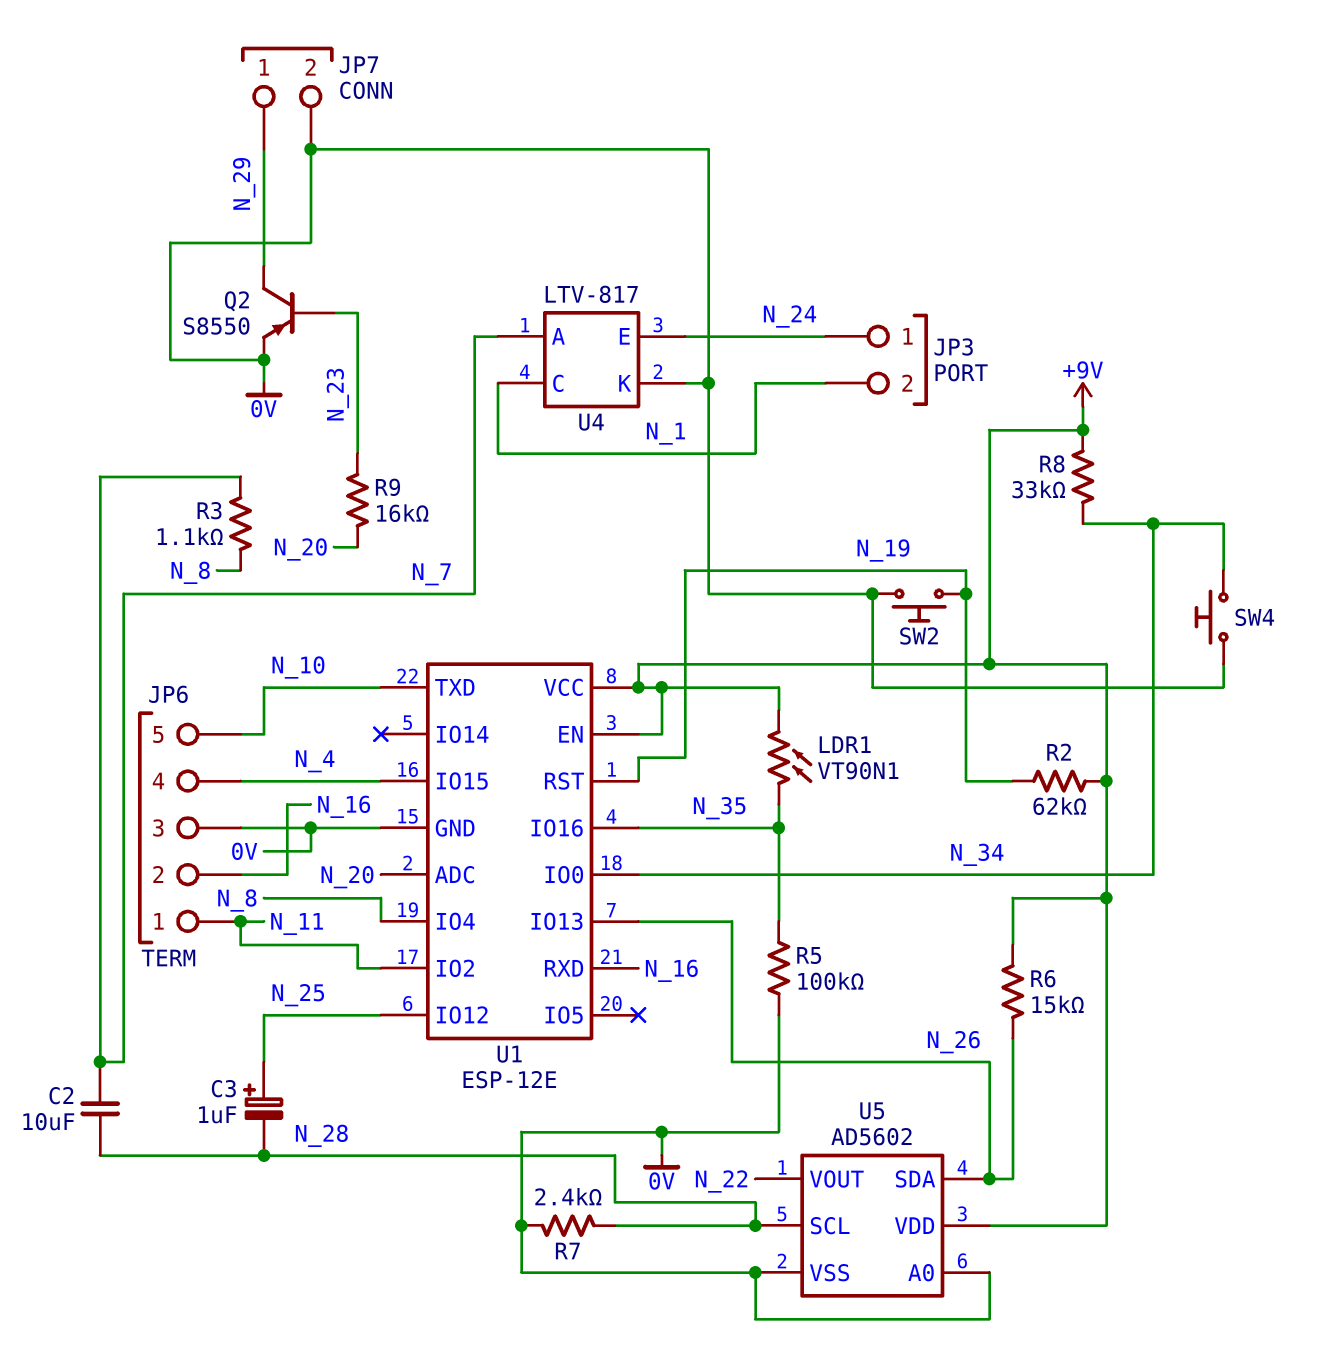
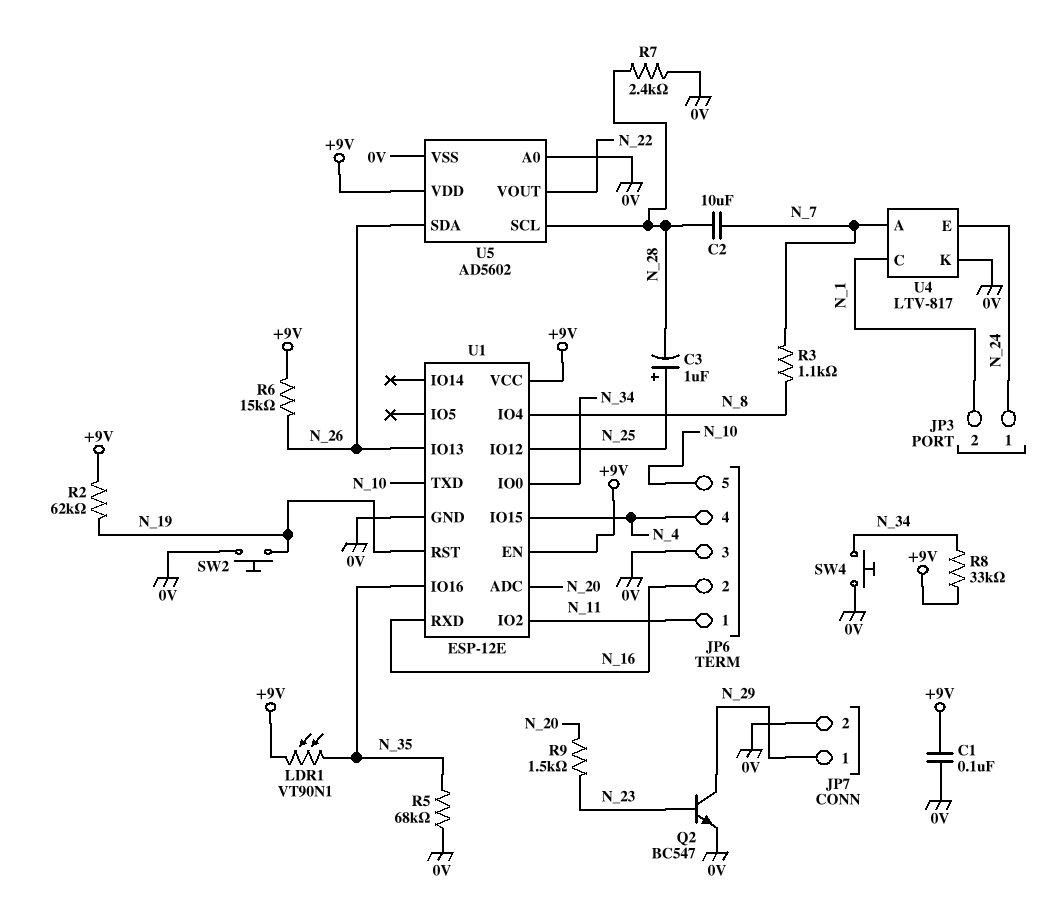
C1: none -> 100nF (+9V, 0V)
Q2: PNP S8550 (B N_23, C N_29, E 0V) -> NPN BC547 (B N_23, C N_29, E 0V)
R5: 100k (0V, N_35) -> 68k (0V, N_35)
R9: 16k (N_20, N_23) -> 1.5k (N_20, N_23)

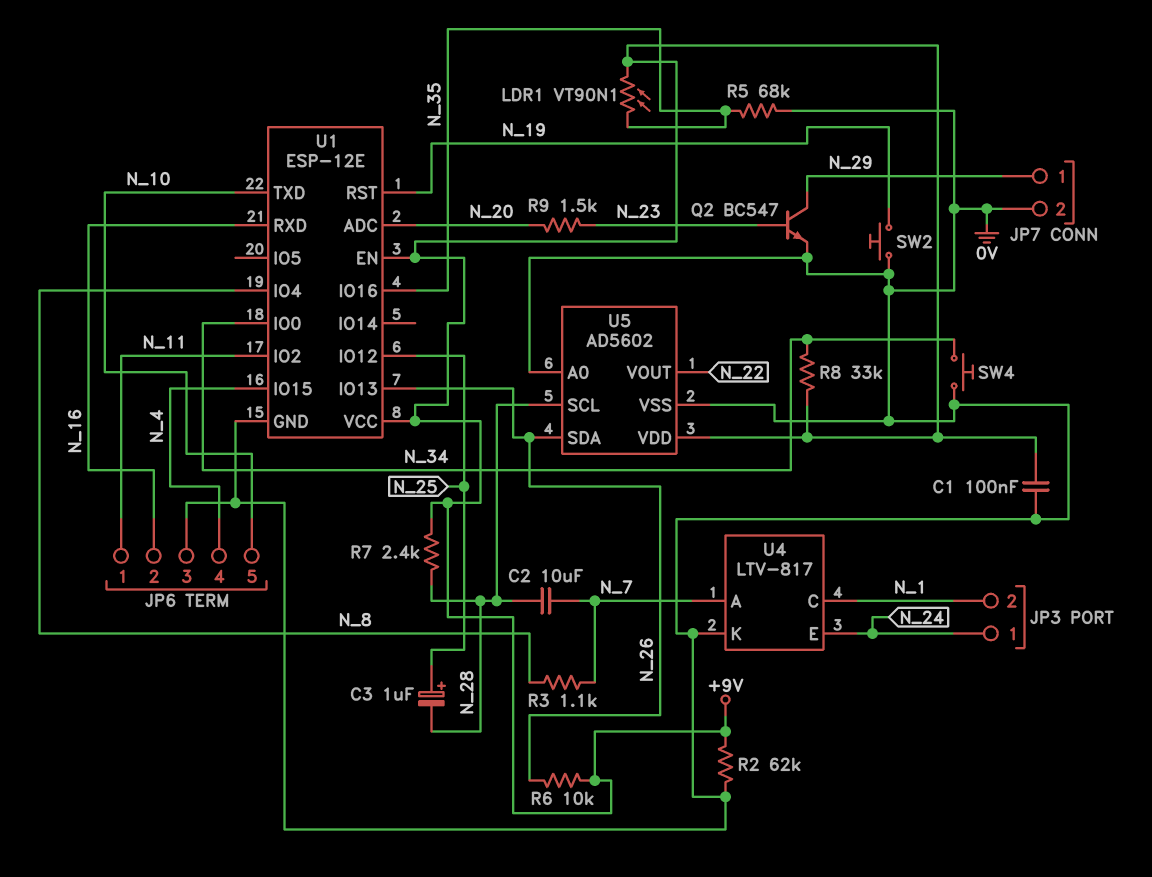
R2: 62k (+9V, N_19) -> 62k (+9V, 0V)
R6: 15k (+9V, N_26) -> 10k (+9V, N_26)
R7: 2.4k (0V, N_28) -> 2.4k (+9V, N_28)

